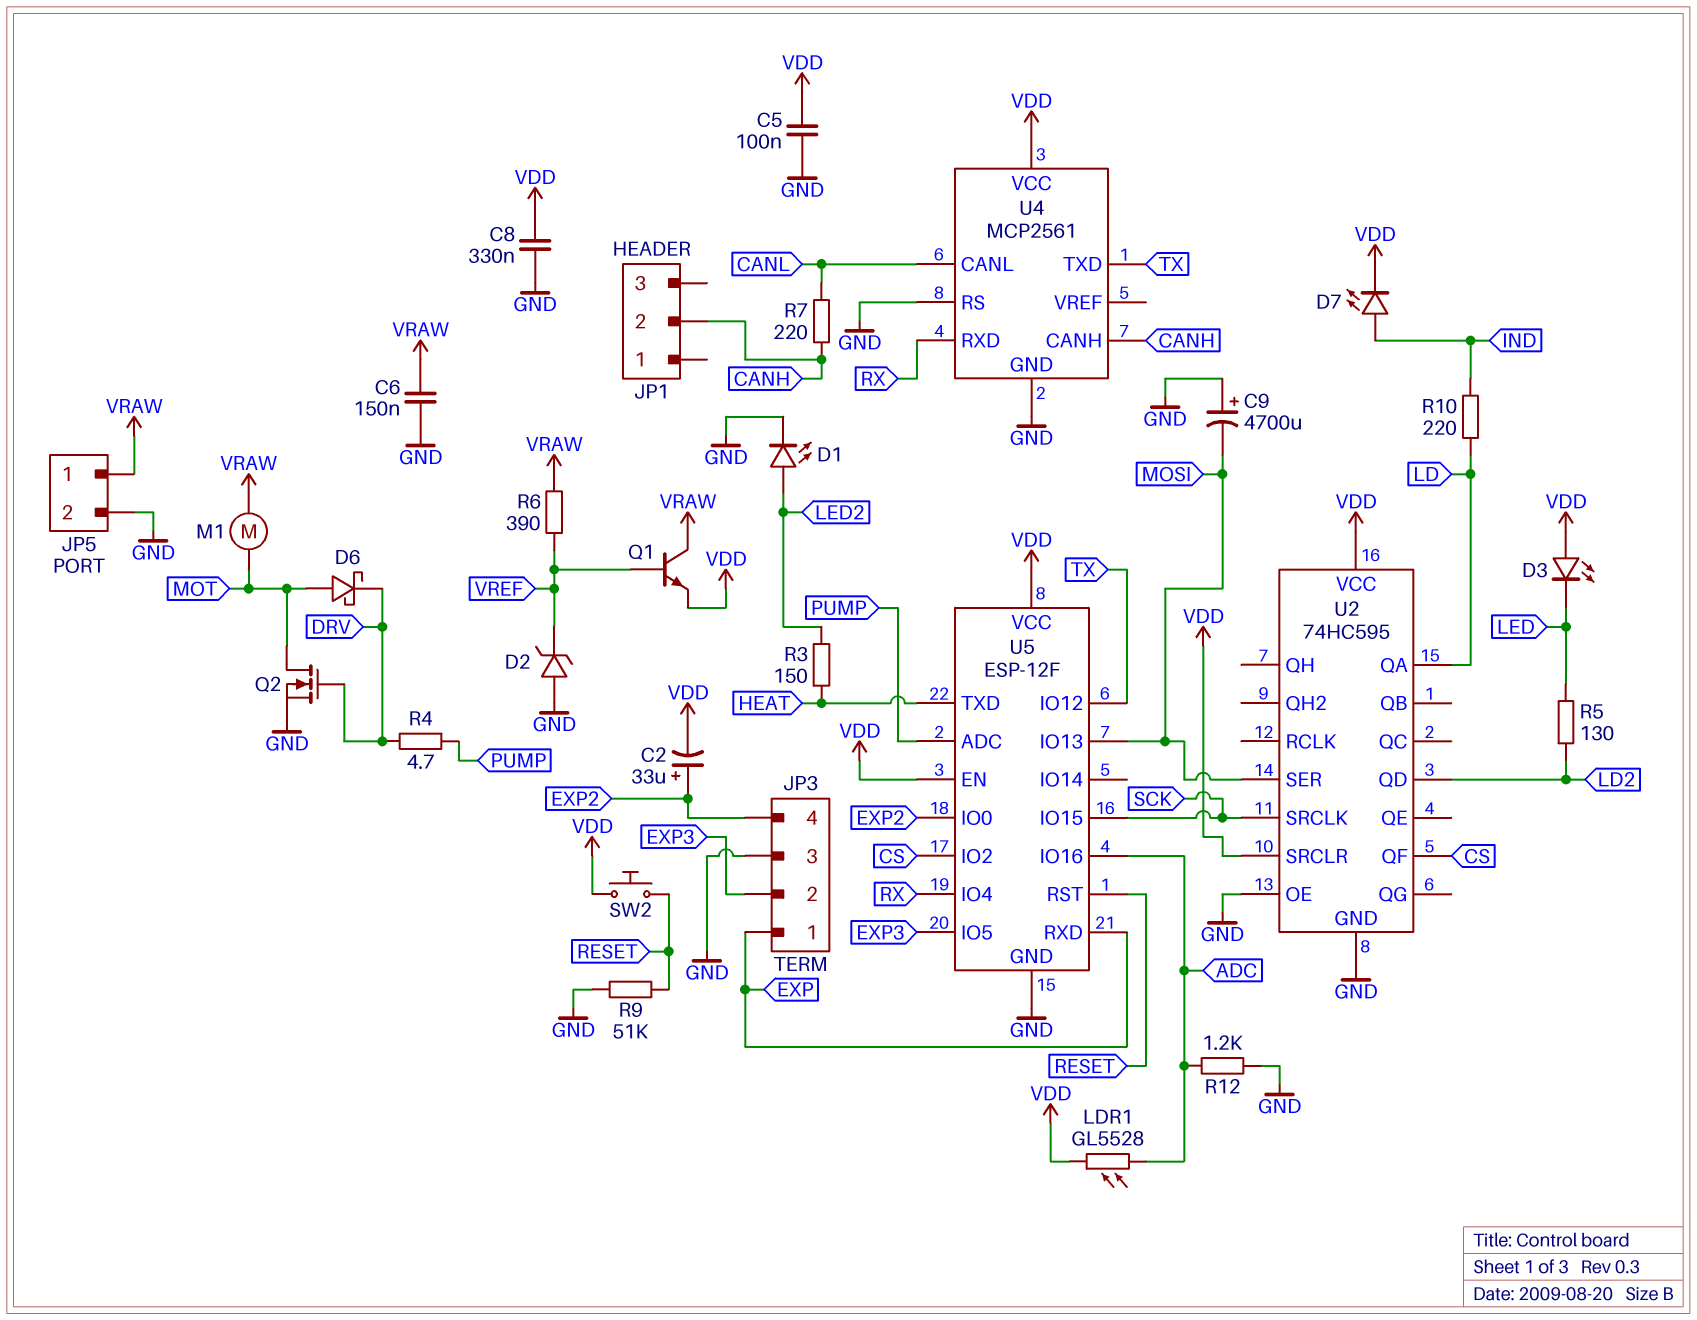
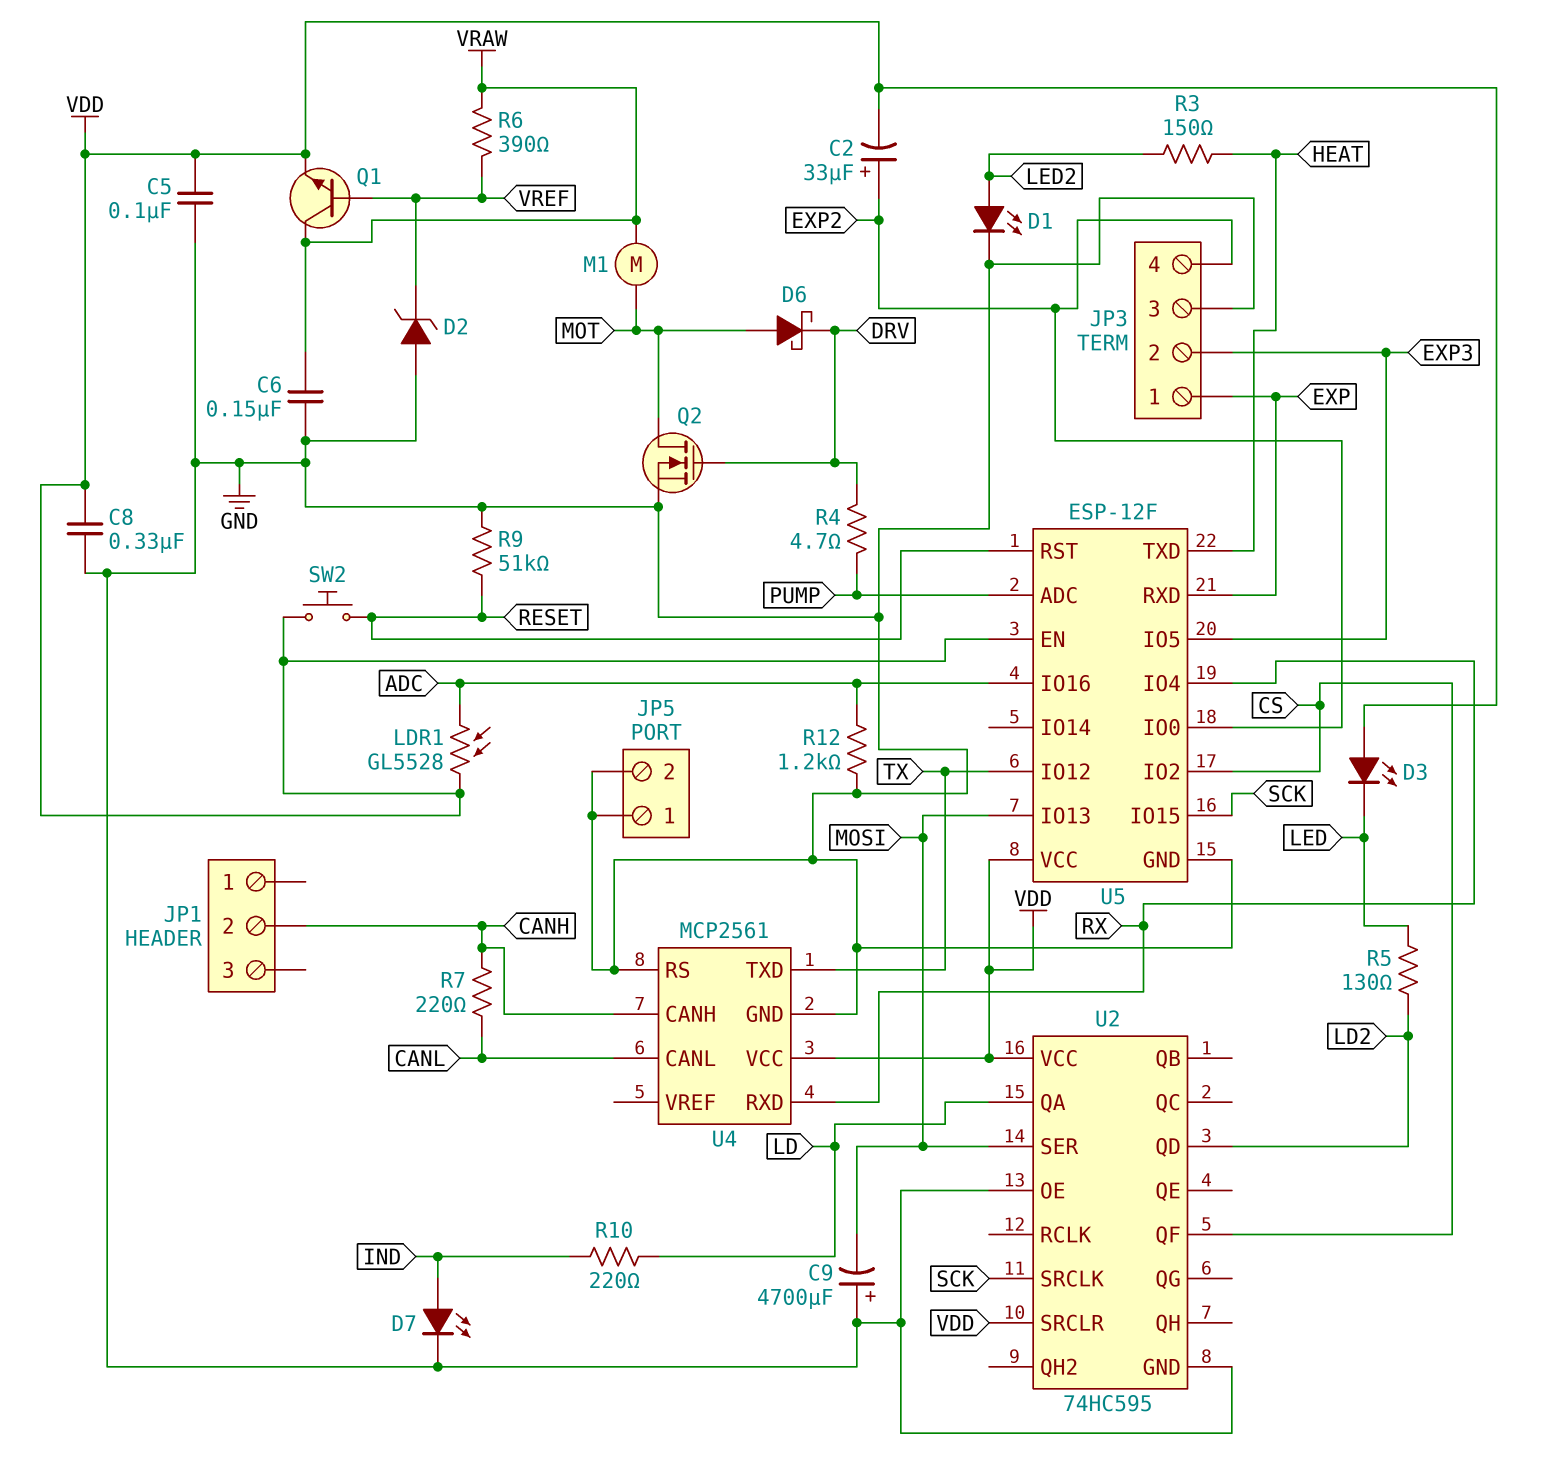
D7: LED (A IND, K VDD) -> LED (A IND, K GND)
JP5 pin 1: VRAW -> GND

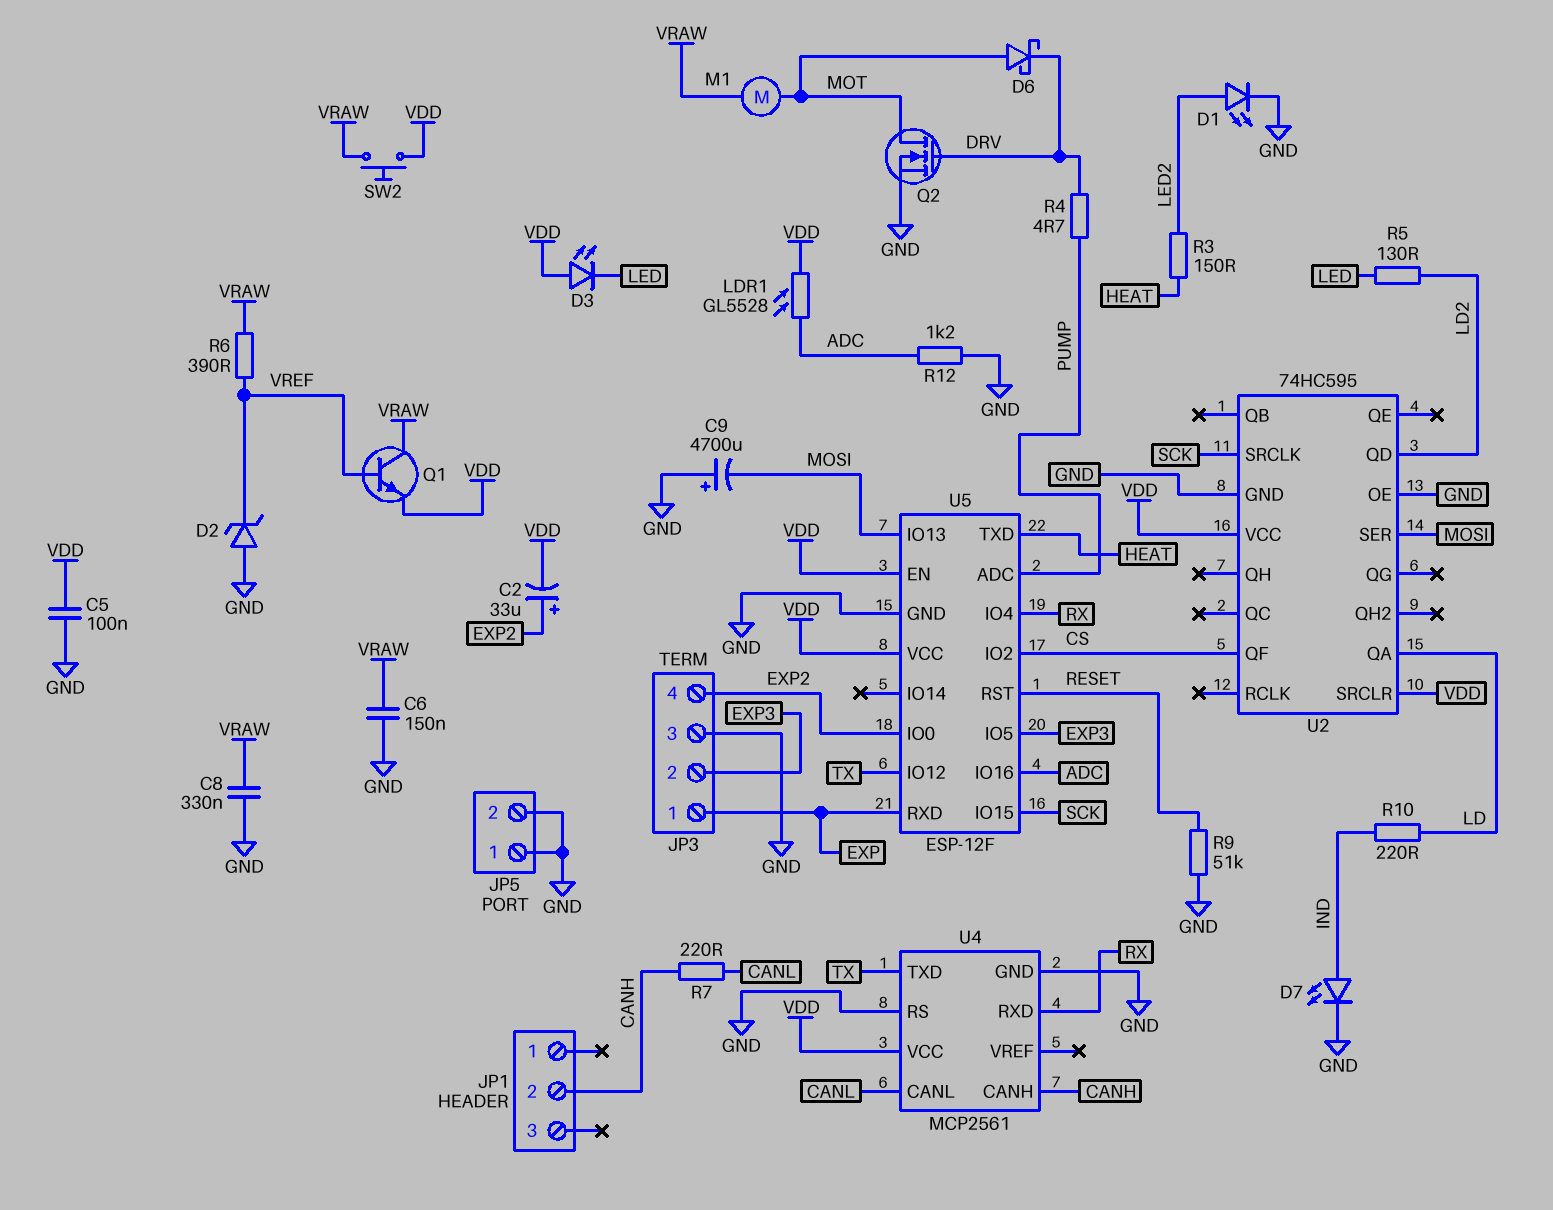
C8: 330nF (GND, VDD) -> 330nF (GND, VRAW)
SW2: button (RESET, VDD) -> button (VDD, VRAW)

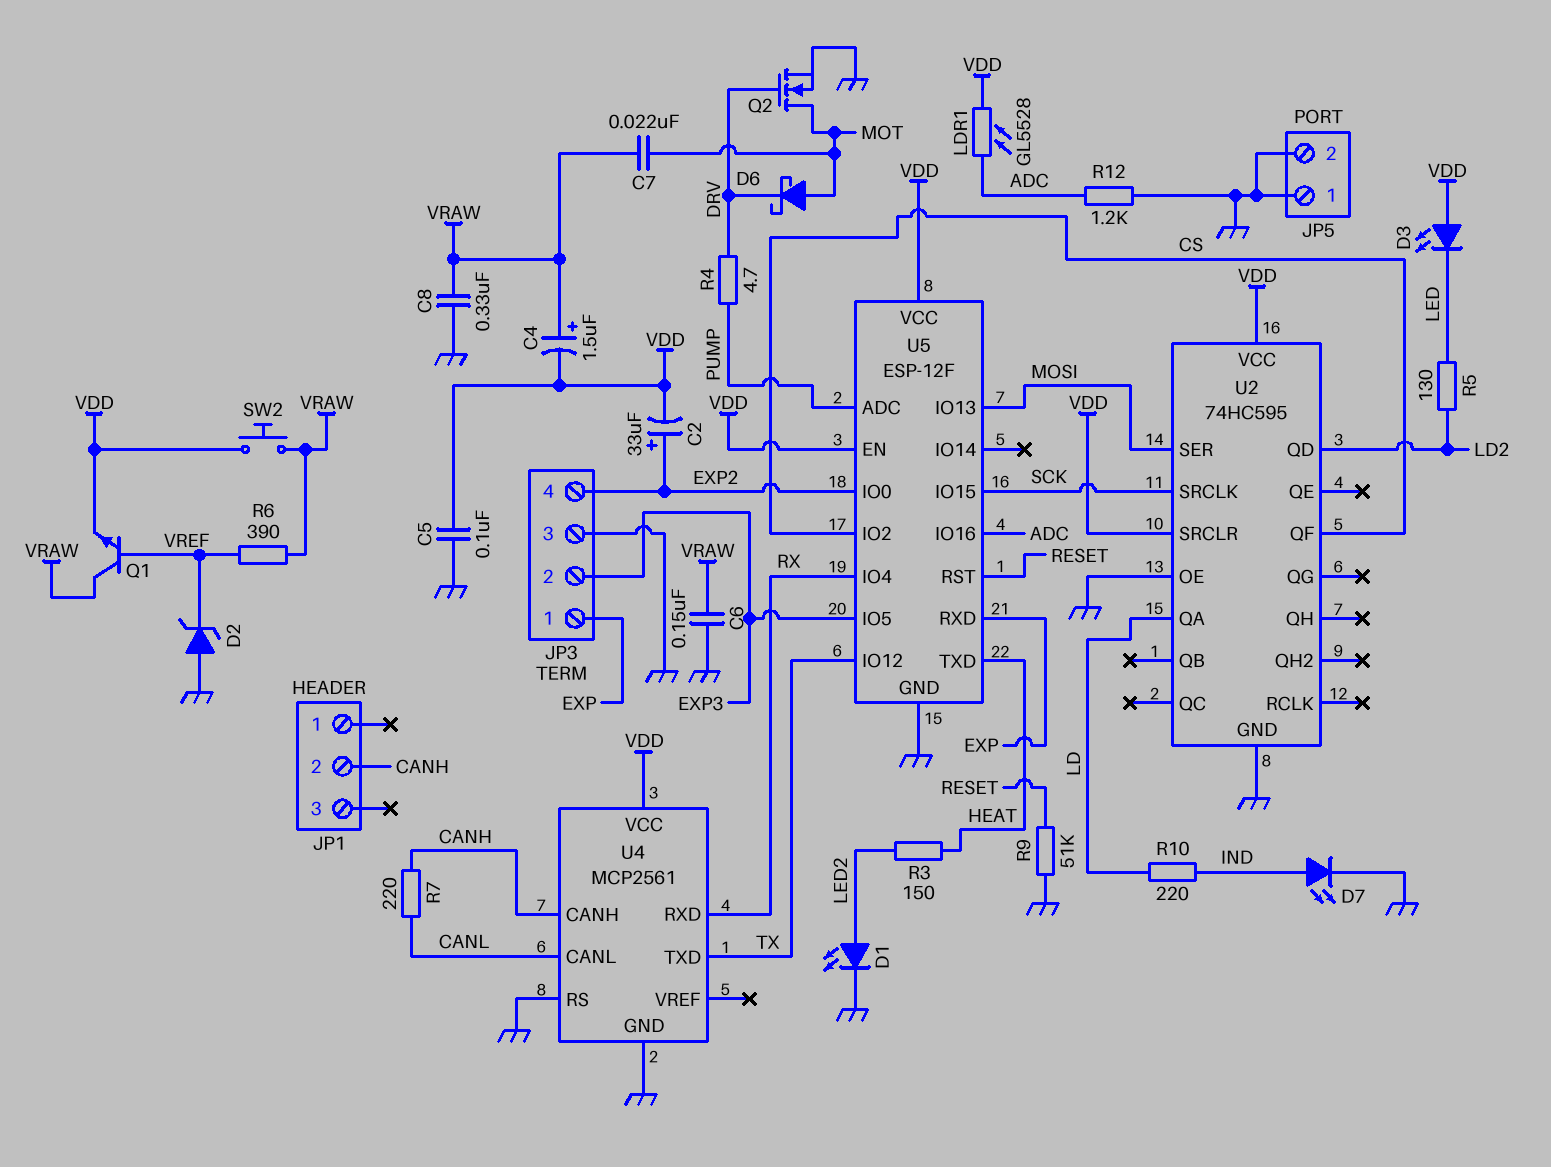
C4: none -> 1.5uF (plus VRAW, minus VDD)
C7: none -> 22nF (MOT, VRAW)
C9: 4700uF (plus GND, minus MOSI) -> none
M1: motor (MOT, VRAW) -> none

